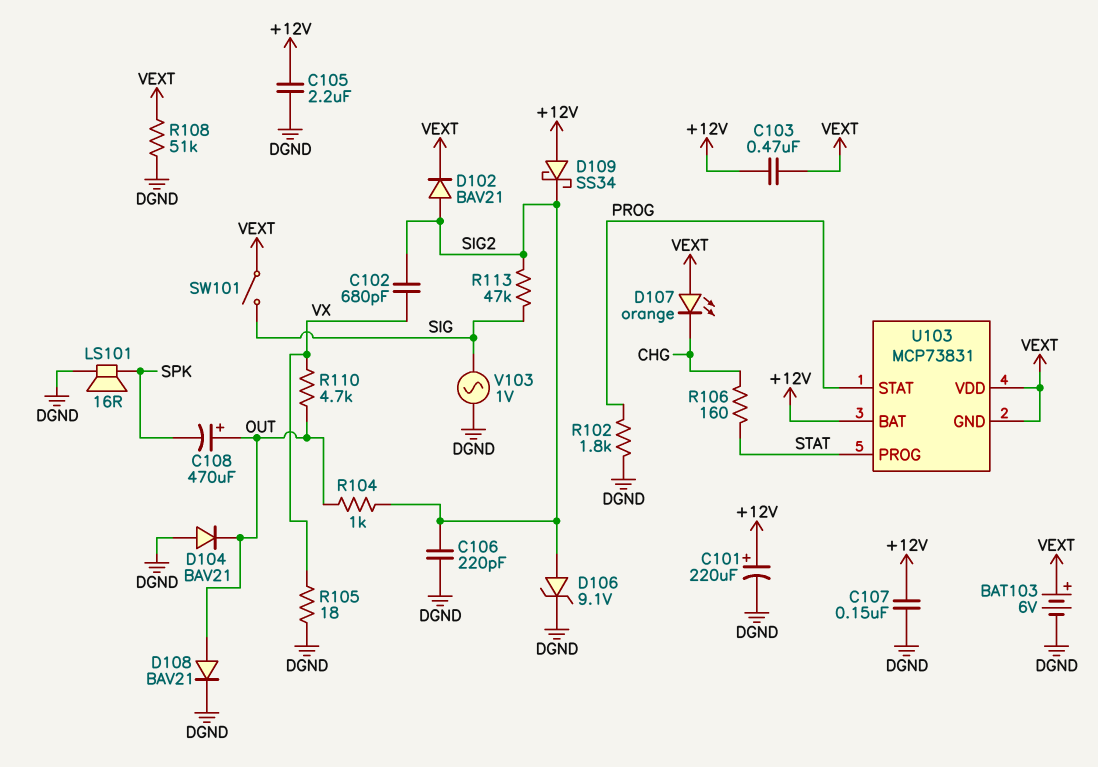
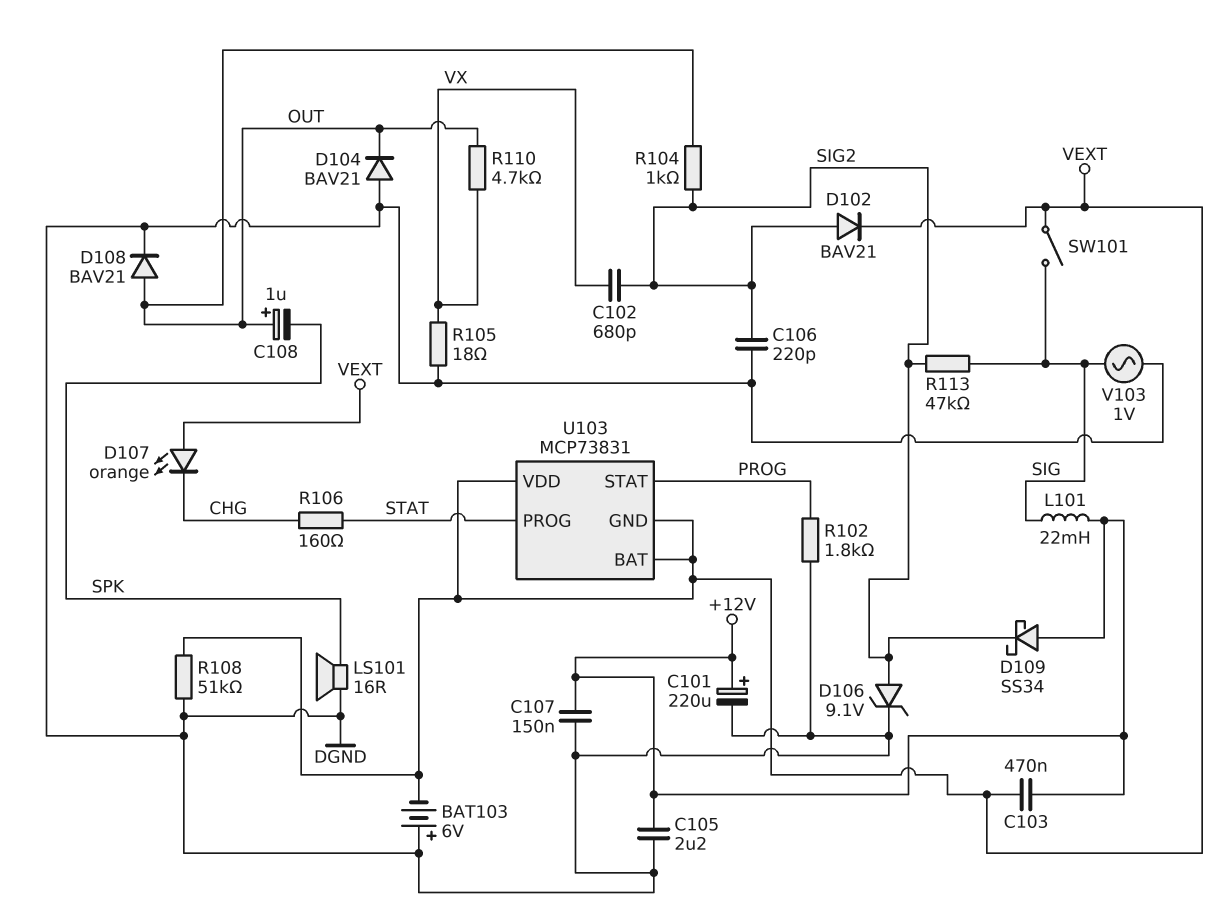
BAT103: 6V (plus VEXT, minus DGND) -> 6V (plus DGND, minus VEXT)
C108: 470uF (plus OUT, minus SPK) -> 1uF (plus OUT, minus SPK)
L101: none -> 22mH (+12V, SIG)
U103 pin BAT: +12V -> VEXT

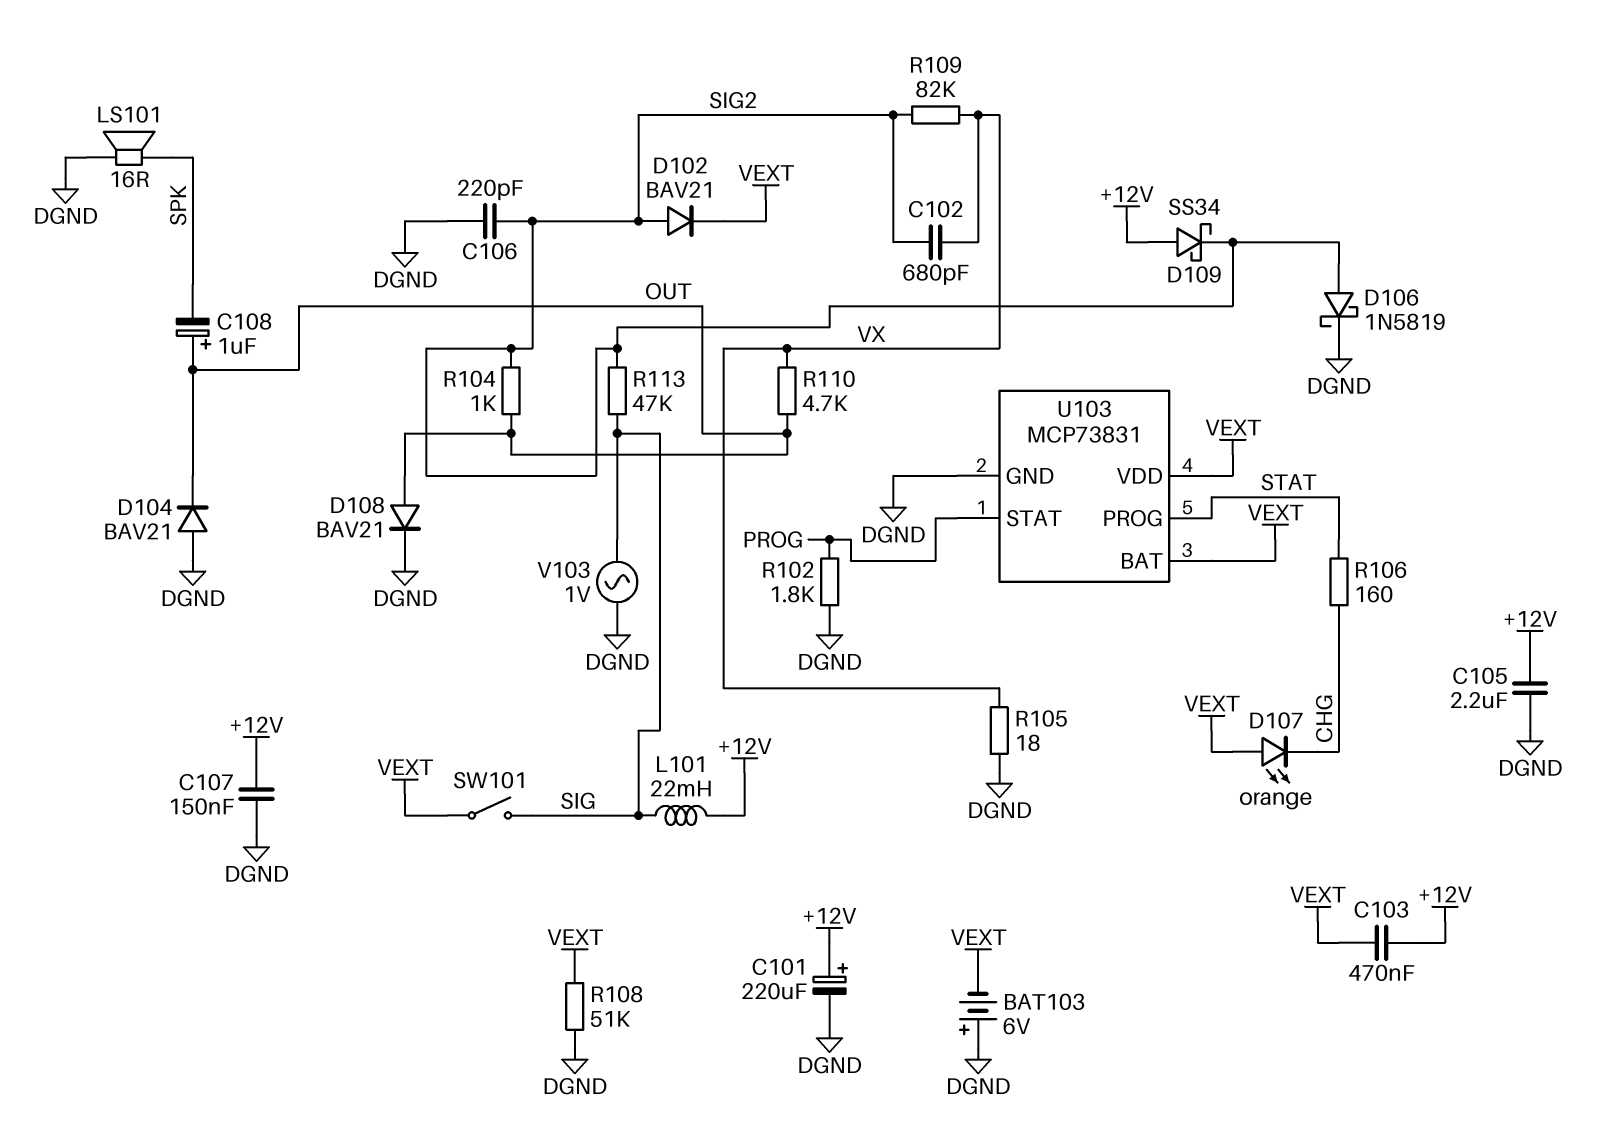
D106: zener 9.1V (A SIG2, K DGND) -> schottky 1N5819 (A SIG2, K DGND)
R109: none -> 82k (SIG2, VX)
U103 pin GND: VEXT -> DGND

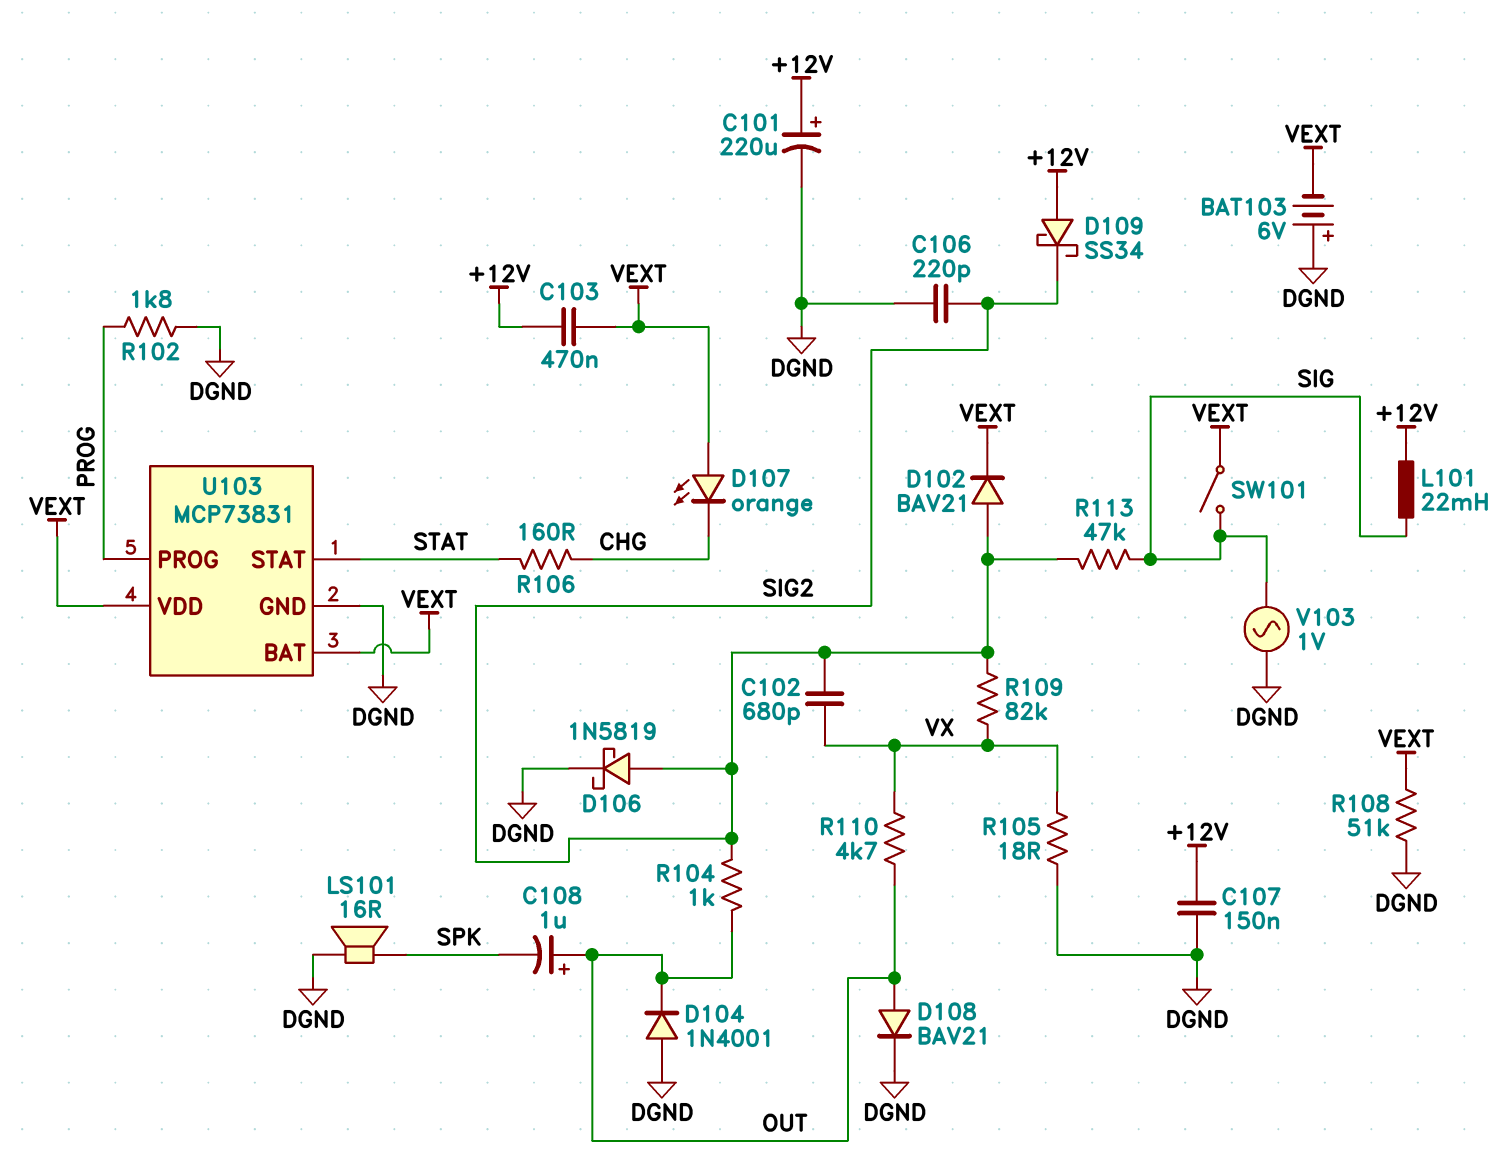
C105: 2.2uF (+12V, DGND) -> none
D104: diode BAV21 (A DGND, K OUT) -> diode 1N4001 (A DGND, K OUT)
U103 pin PROG: STAT -> PROG
U103 pin STAT: PROG -> STAT

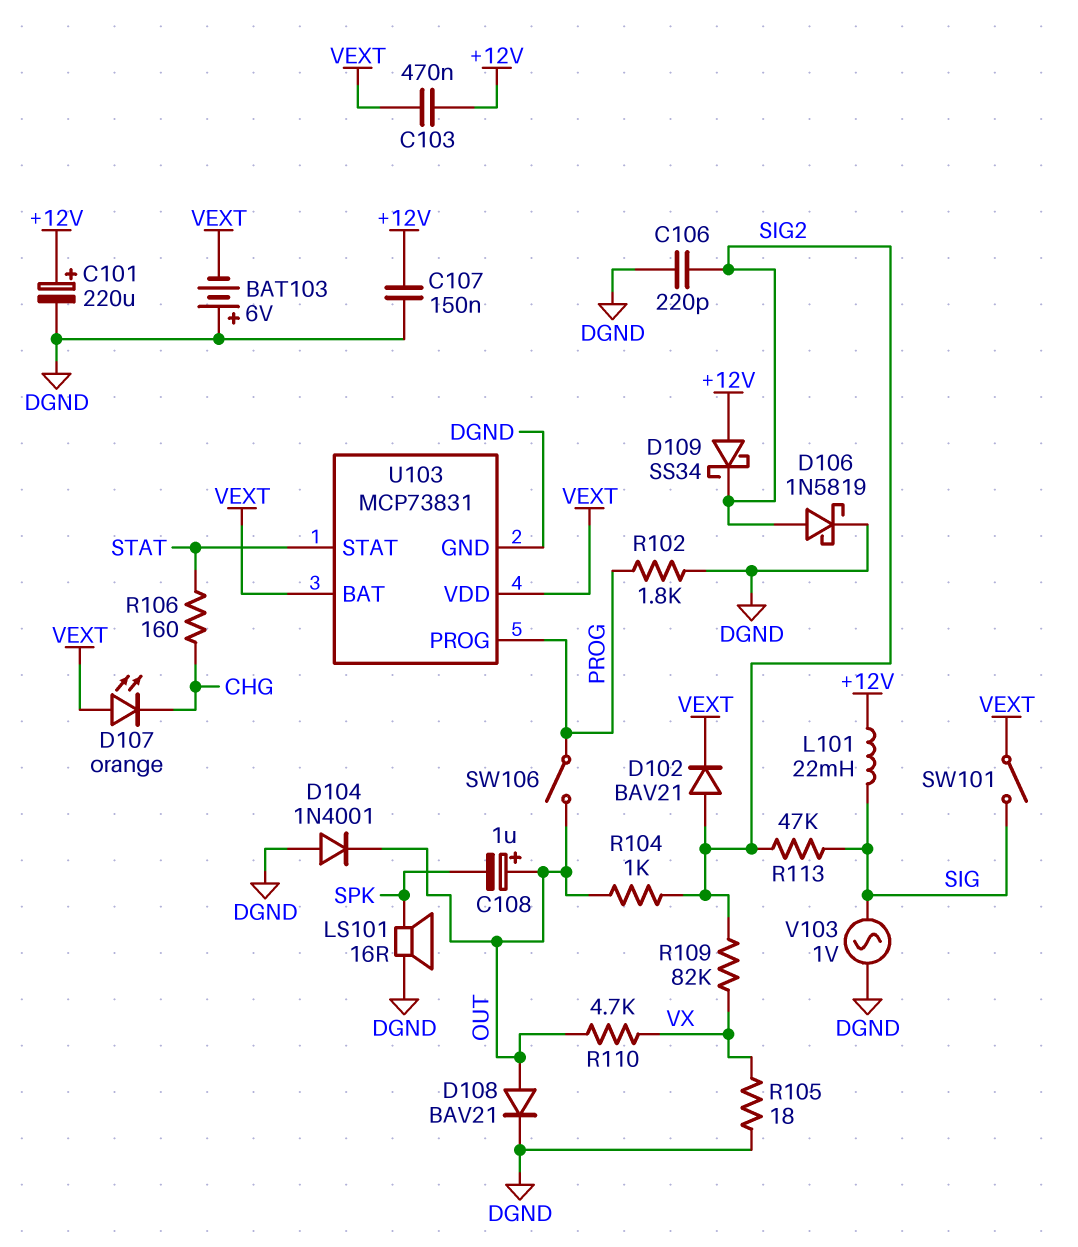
C102: 680pF (SIG2, VX) -> none
R108: 51k (DGND, VEXT) -> none
SW106: none -> switch (OUT, PROG)

